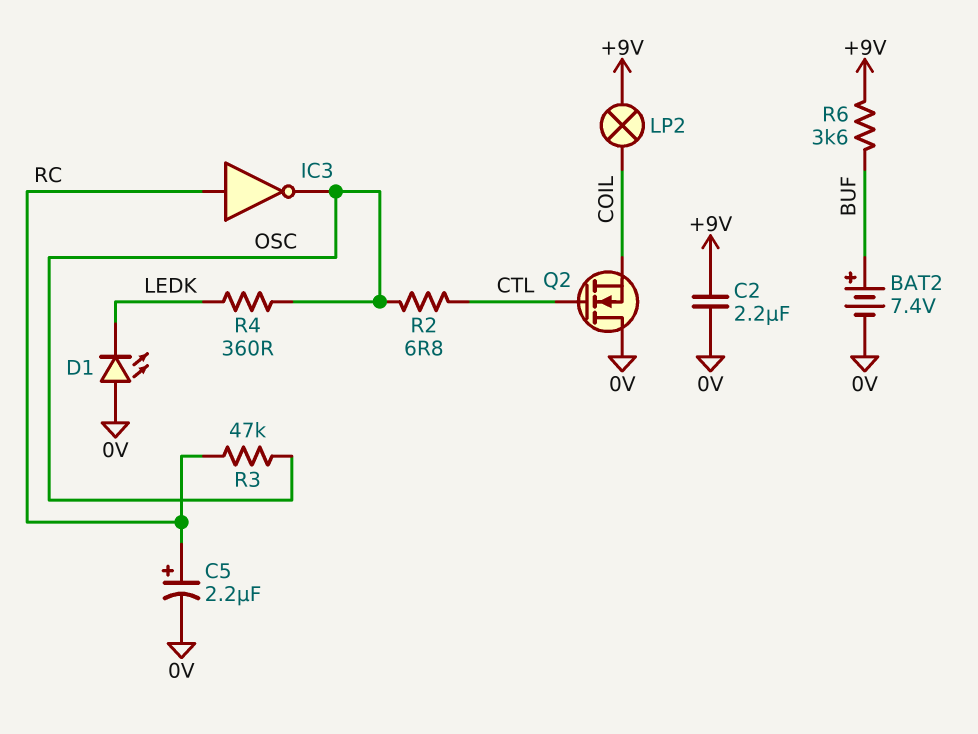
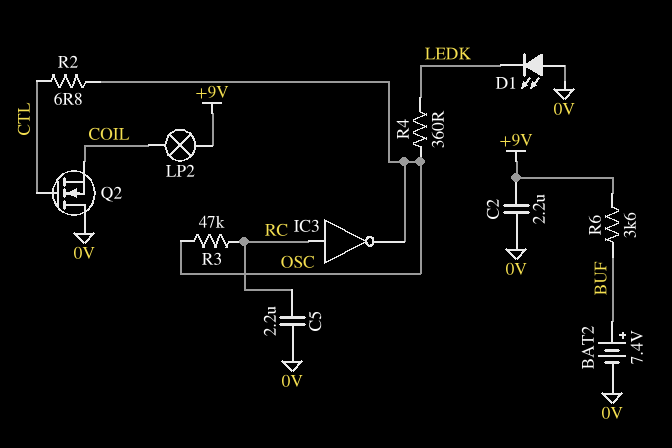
C5: 2.2uF (plus RC, minus 0V) -> 2.2uF (0V, RC)

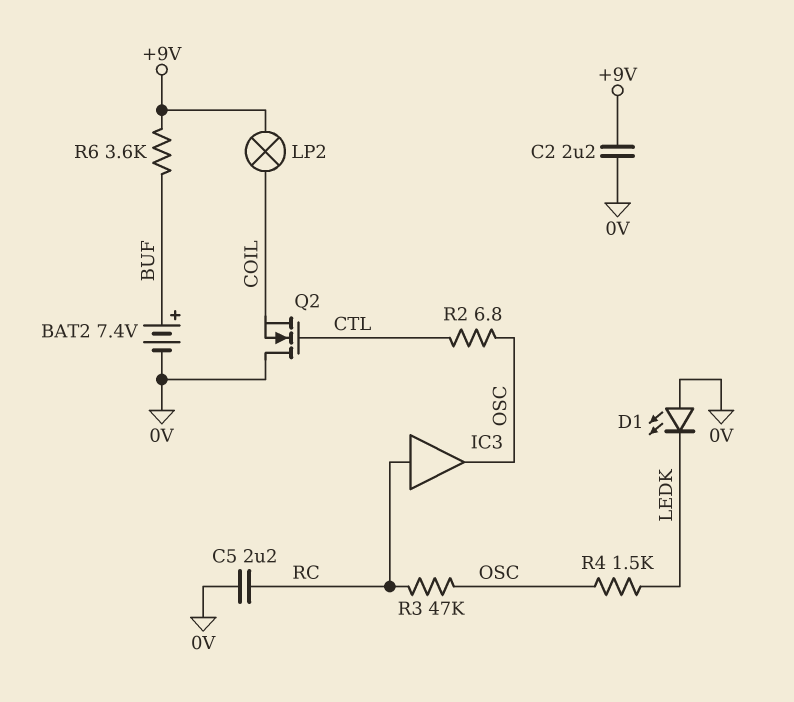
IC3: NOT (in RC, out OSC) -> buffer (in RC, out OSC)
R4: 360 (LEDK, OSC) -> 1.5k (LEDK, OSC)

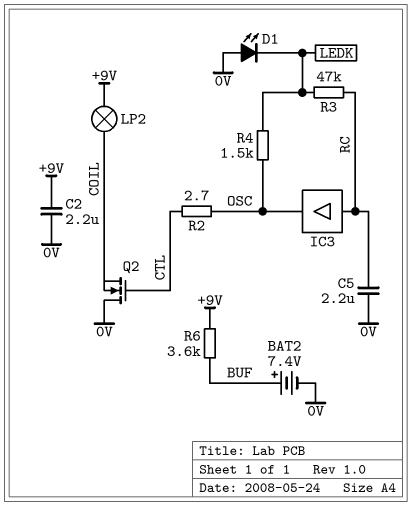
R2: 6.8 (CTL, OSC) -> 2.7 (CTL, OSC)
R3: 47k (OSC, RC) -> 47k (LEDK, RC)

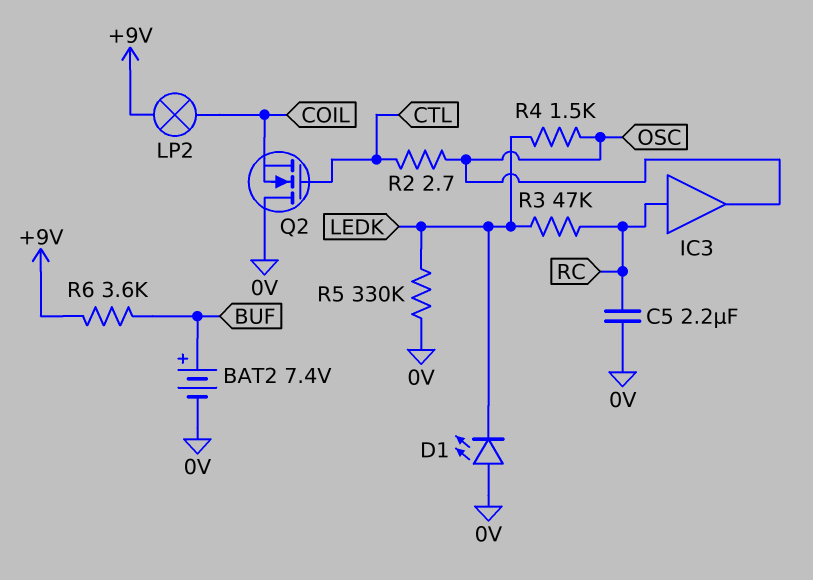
C2: 2.2uF (+9V, 0V) -> none
R5: none -> 330k (0V, LEDK)

